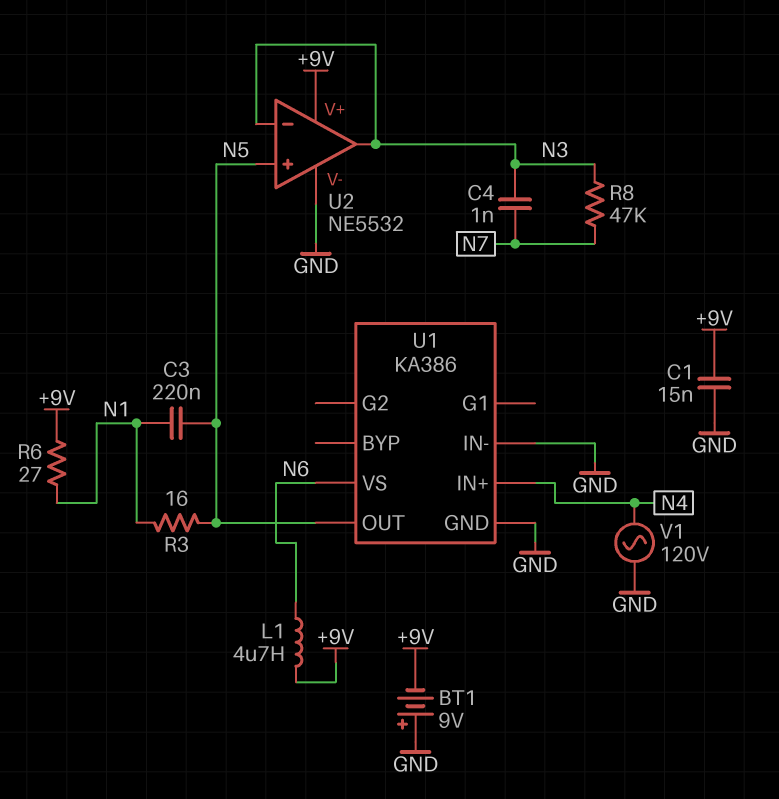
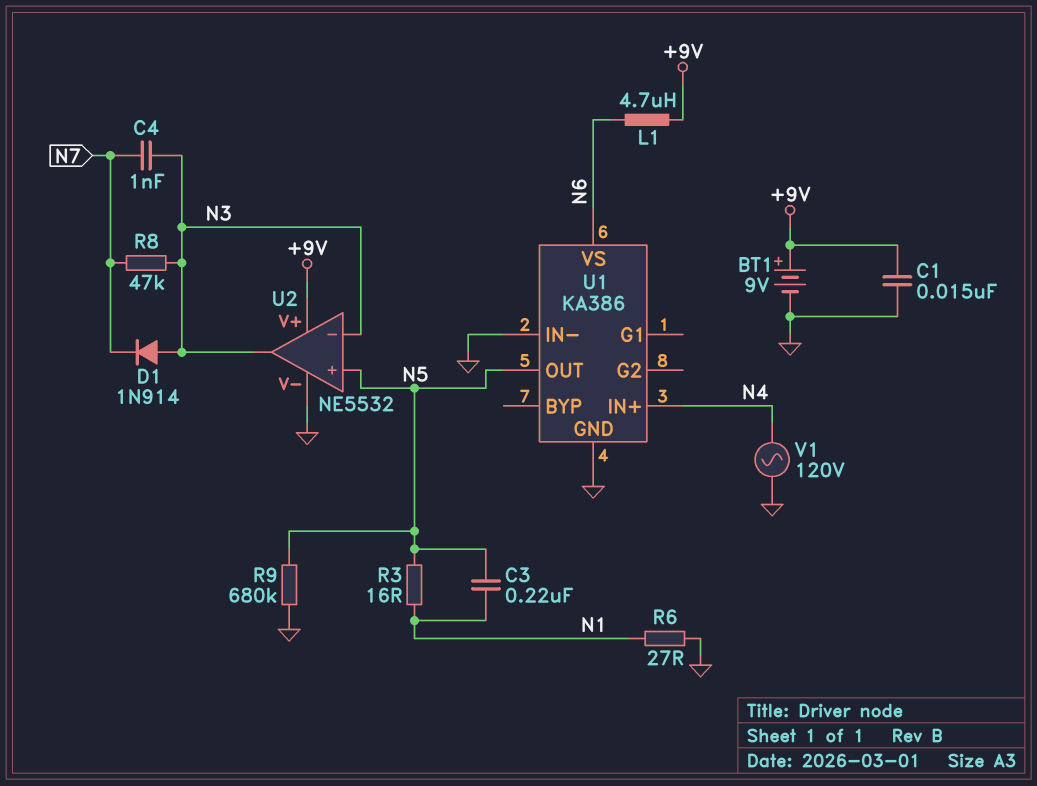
BT1: 9V (plus GND, minus +9V) -> 9V (plus +9V, minus GND)
D1: none -> diode 1N914 (A N3, K N7)
R6: 27 (+9V, N1) -> 27 (GND, N1)
R9: none -> 680k (GND, N5)

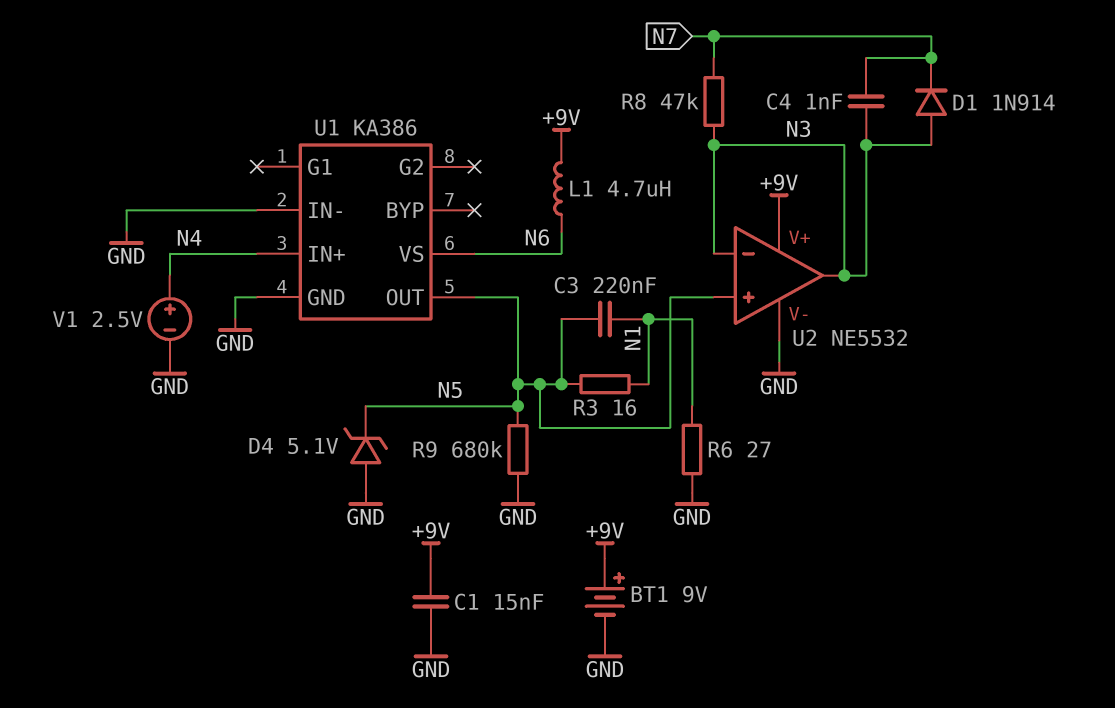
D4: none -> zener 5.1V (A GND, K N5)
V1: AC 120V (GND, N4) -> 2.5V (plus N4, minus GND)

